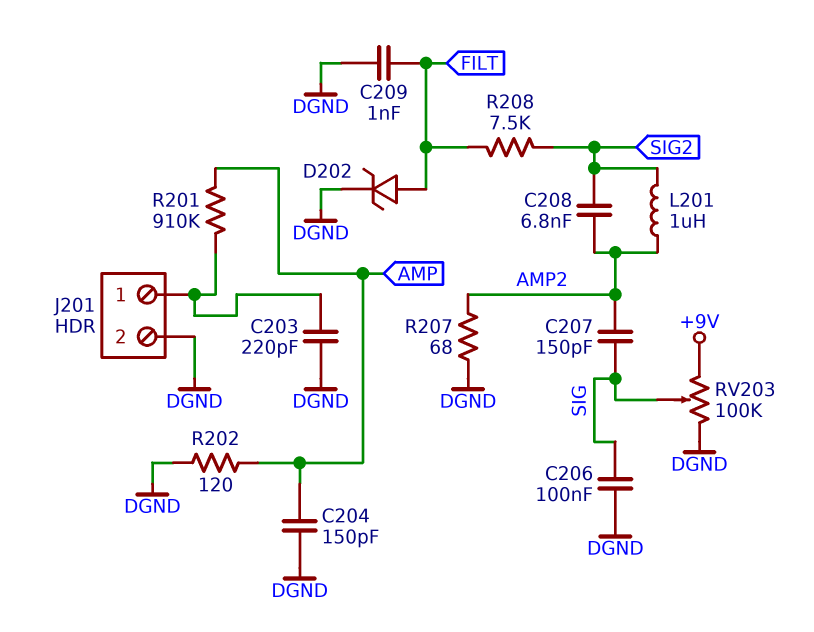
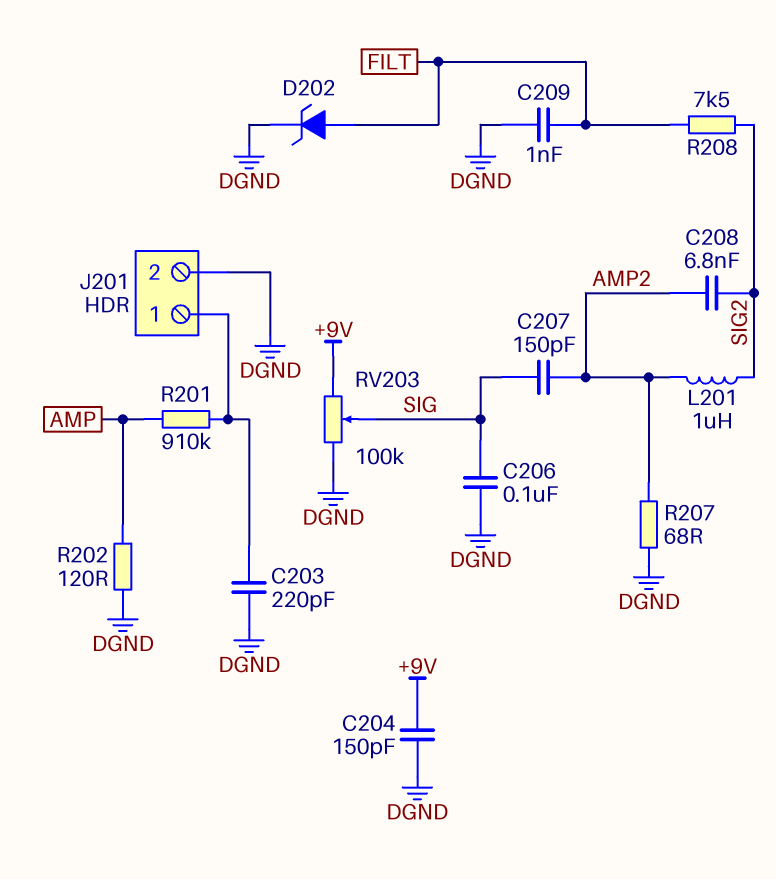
C204: 150pF (AMP, DGND) -> 150pF (+9V, DGND)

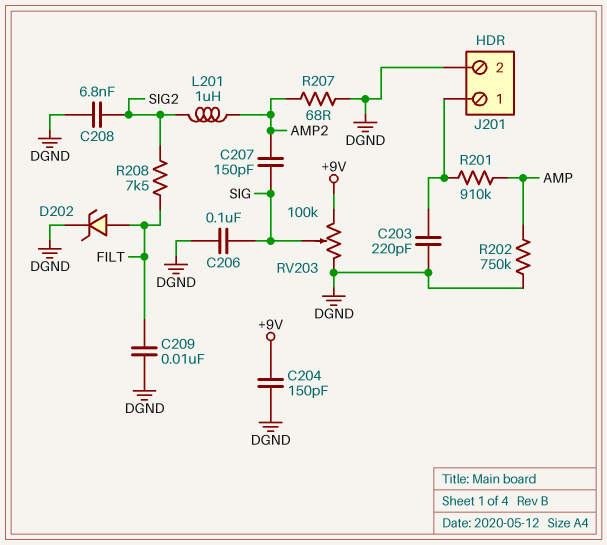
C208: 6.8nF (AMP2, SIG2) -> 6.8nF (DGND, SIG2)
C209: 1nF (DGND, FILT) -> 10nF (DGND, FILT)
R202: 120 (AMP, DGND) -> 750k (AMP, DGND)

